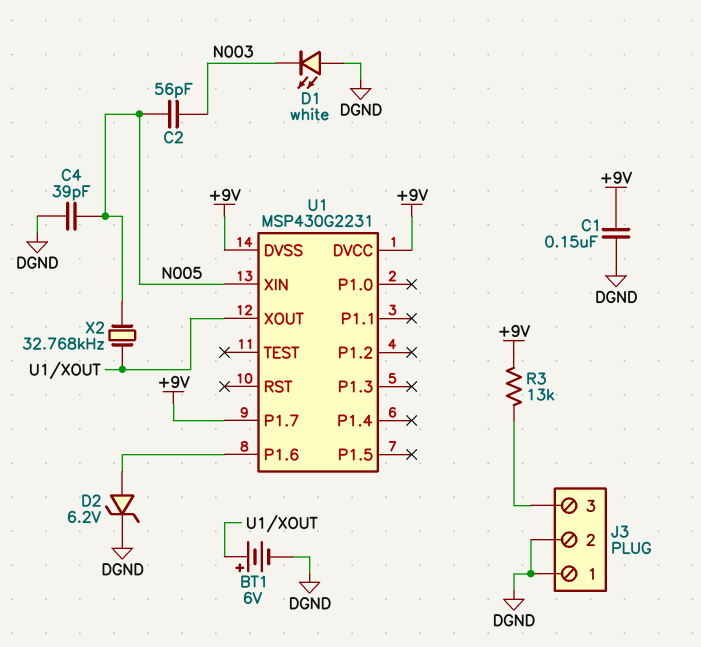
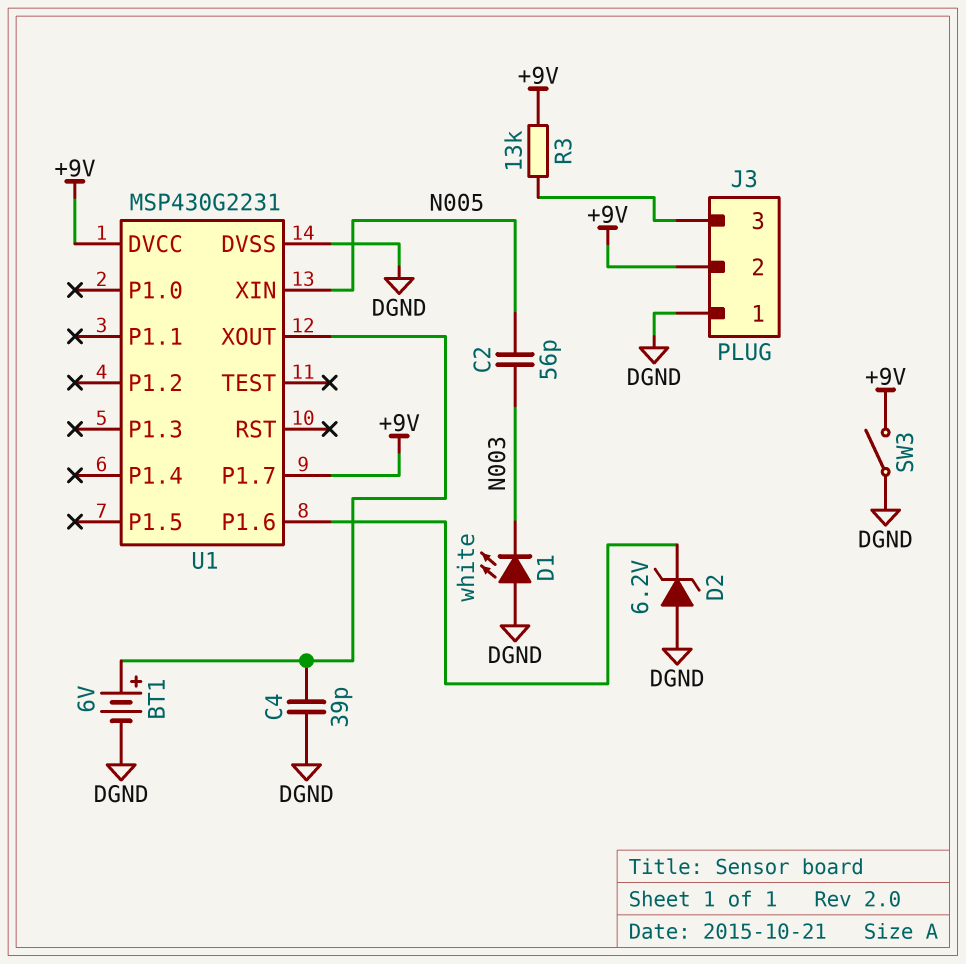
C1: 150nF (+9V, DGND) -> none
C4: 39pF (DGND, N005) -> 39pF (DGND, U1/XOUT)
D2: zener 6.2V (A U1/P1.6, K DGND) -> zener 6.2V (A DGND, K U1/P1.6)
J3 pin 2: DGND -> +9V
SW3: none -> switch (+9V, DGND)
U1 pin DVSS: +9V -> DGND
X2: 32.768kHz (N005, U1/XOUT) -> none

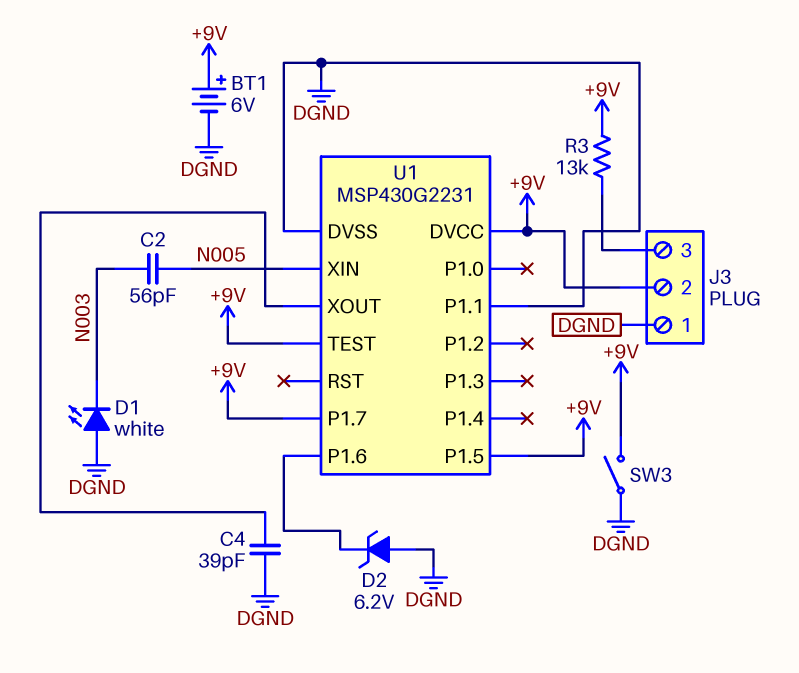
BT1: 6V (plus U1/XOUT, minus DGND) -> 6V (plus +9V, minus DGND)
U1 pin P1.1: none -> DGND
U1 pin P1.5: none -> +9V
U1 pin TEST: none -> +9V

